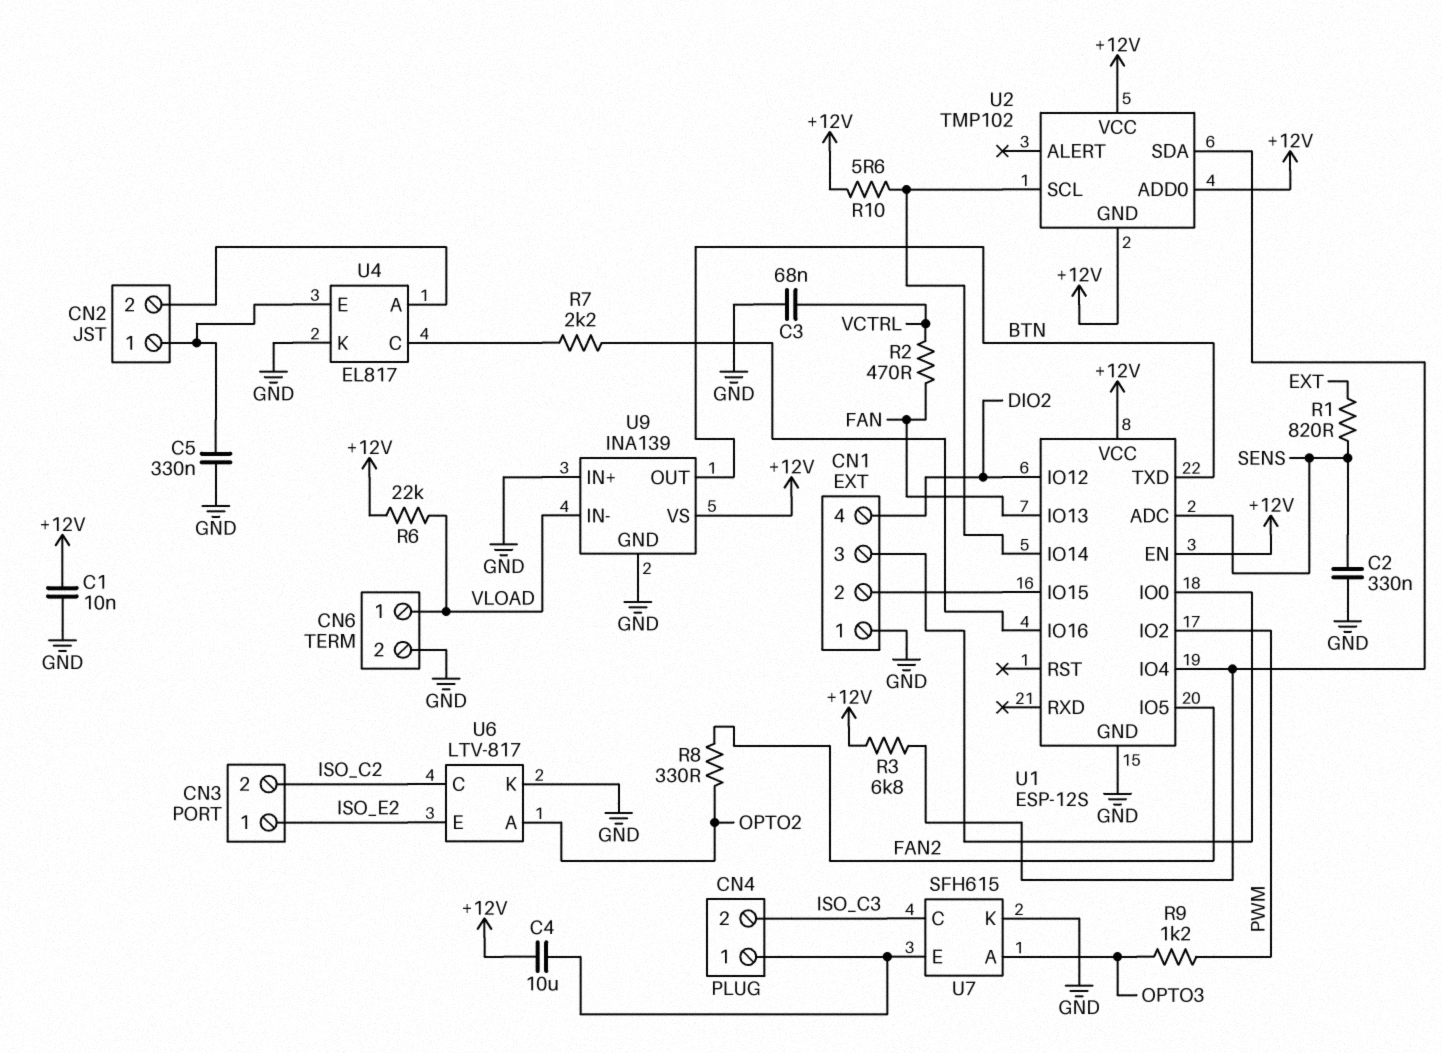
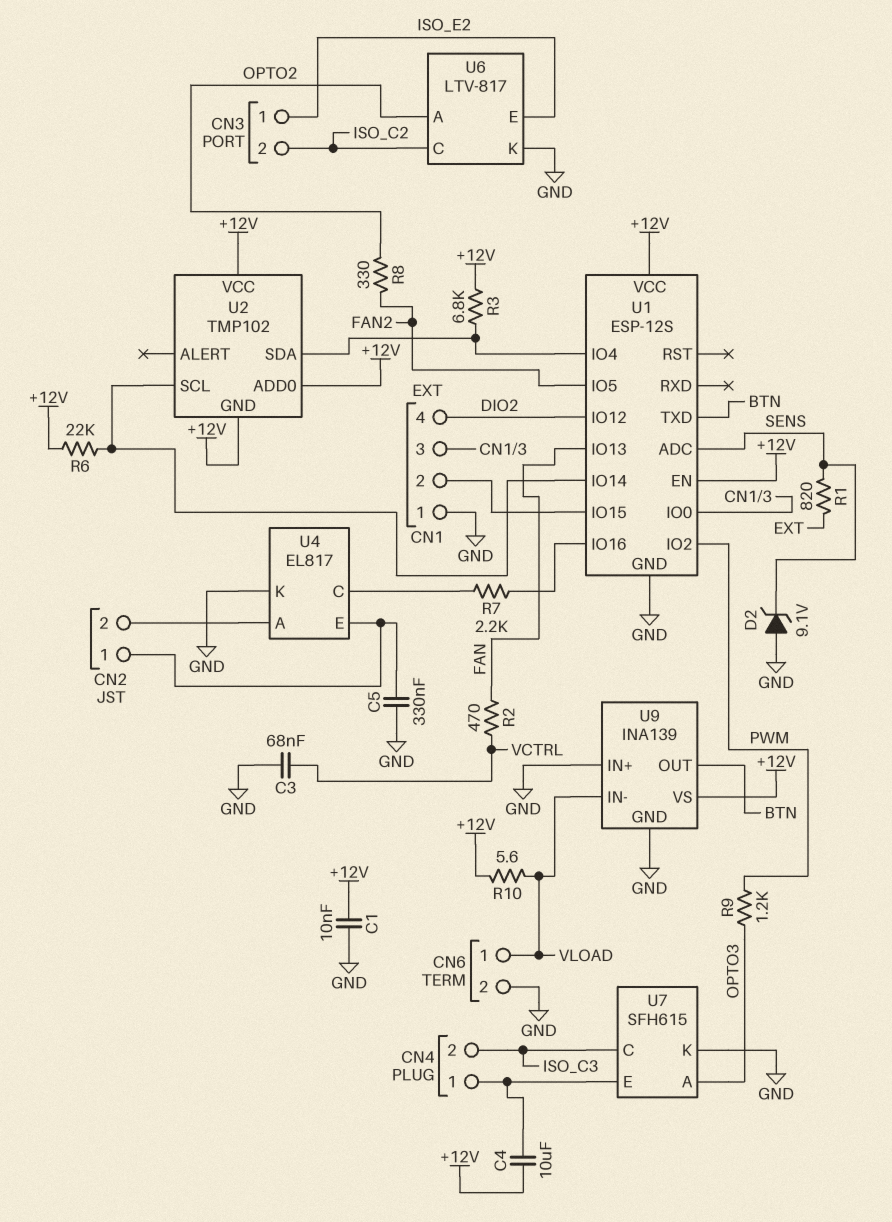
C2: 330nF (GND, SENS) -> none
D2: none -> zener 9.1V (A GND, K SENS)
R6: 22k (+12V, VLOAD) -> 22k (+12V, U1/IO14)
R10: 5.6 (+12V, U1/IO14) -> 5.6 (+12V, VLOAD)

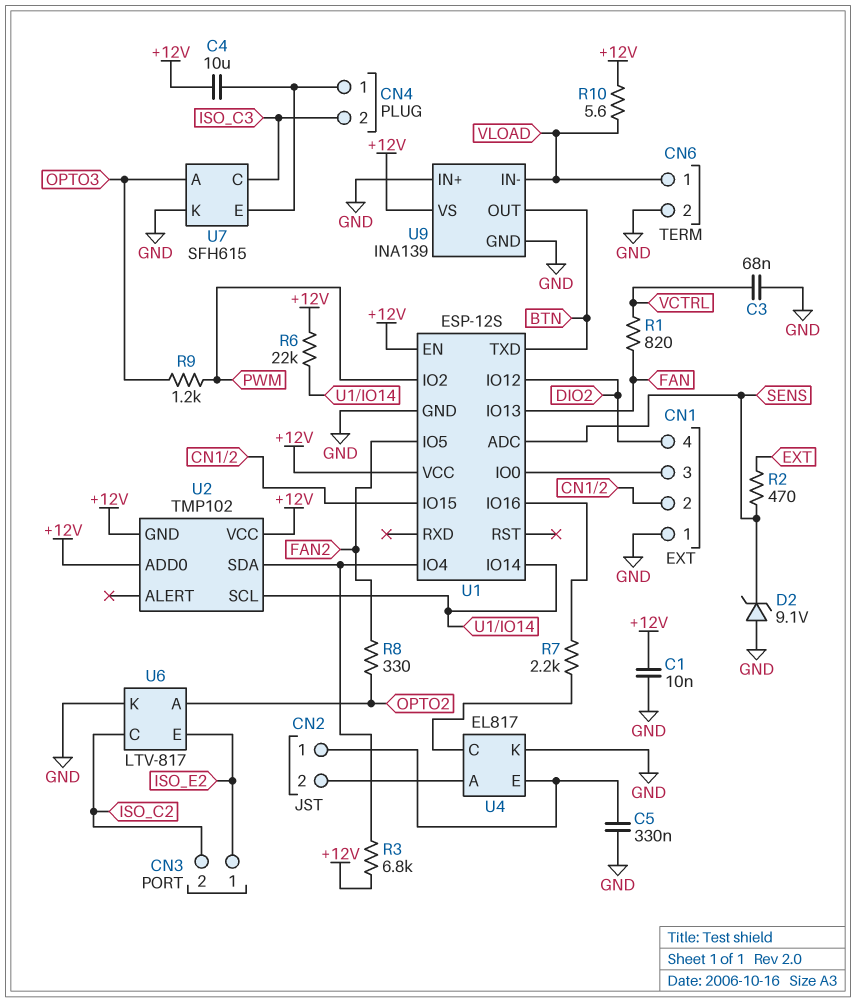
R1: 820 (EXT, SENS) -> 820 (FAN, VCTRL)
R2: 470 (FAN, VCTRL) -> 470 (EXT, SENS)

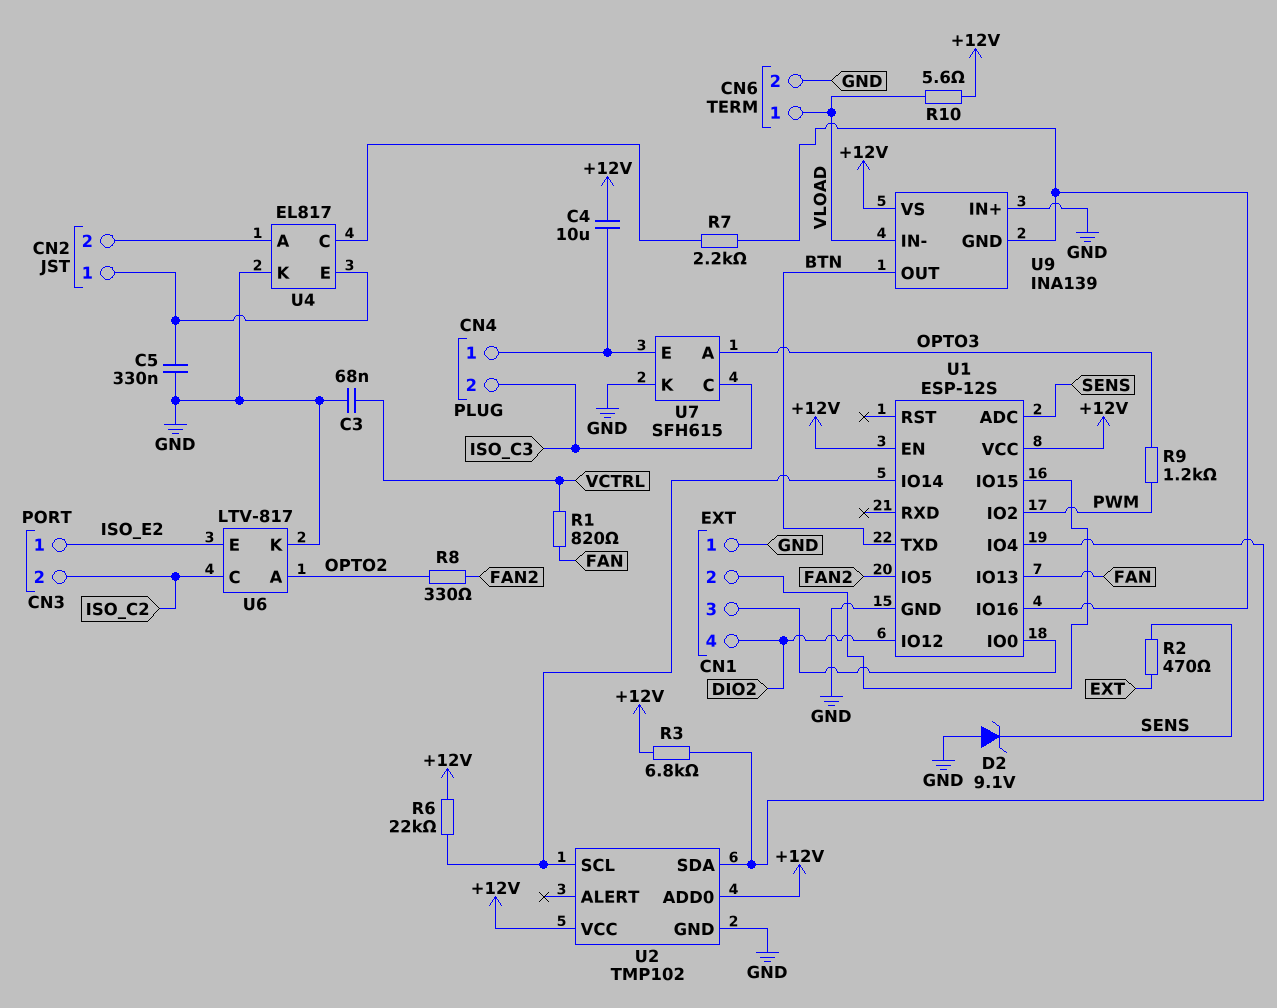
C1: 10nF (+12V, GND) -> none
U2 pin GND: +12V -> GND
U9 pin GND: GND -> U1/IO16

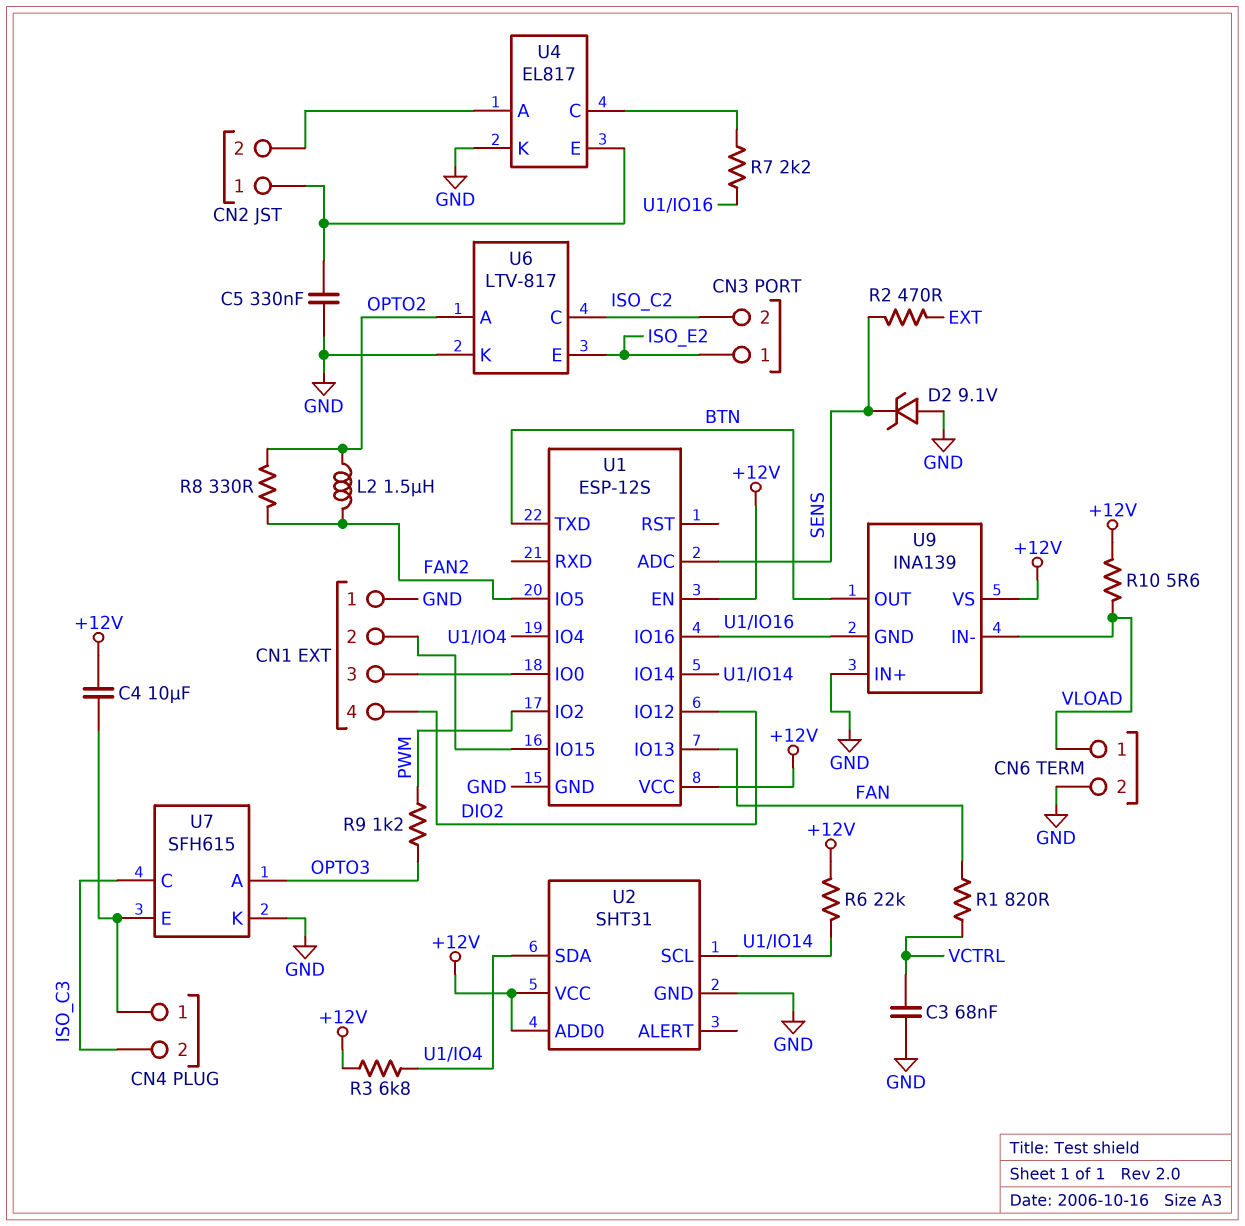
L2: none -> 1.5uH (FAN2, OPTO2)
U2: TMP102 -> SHT31

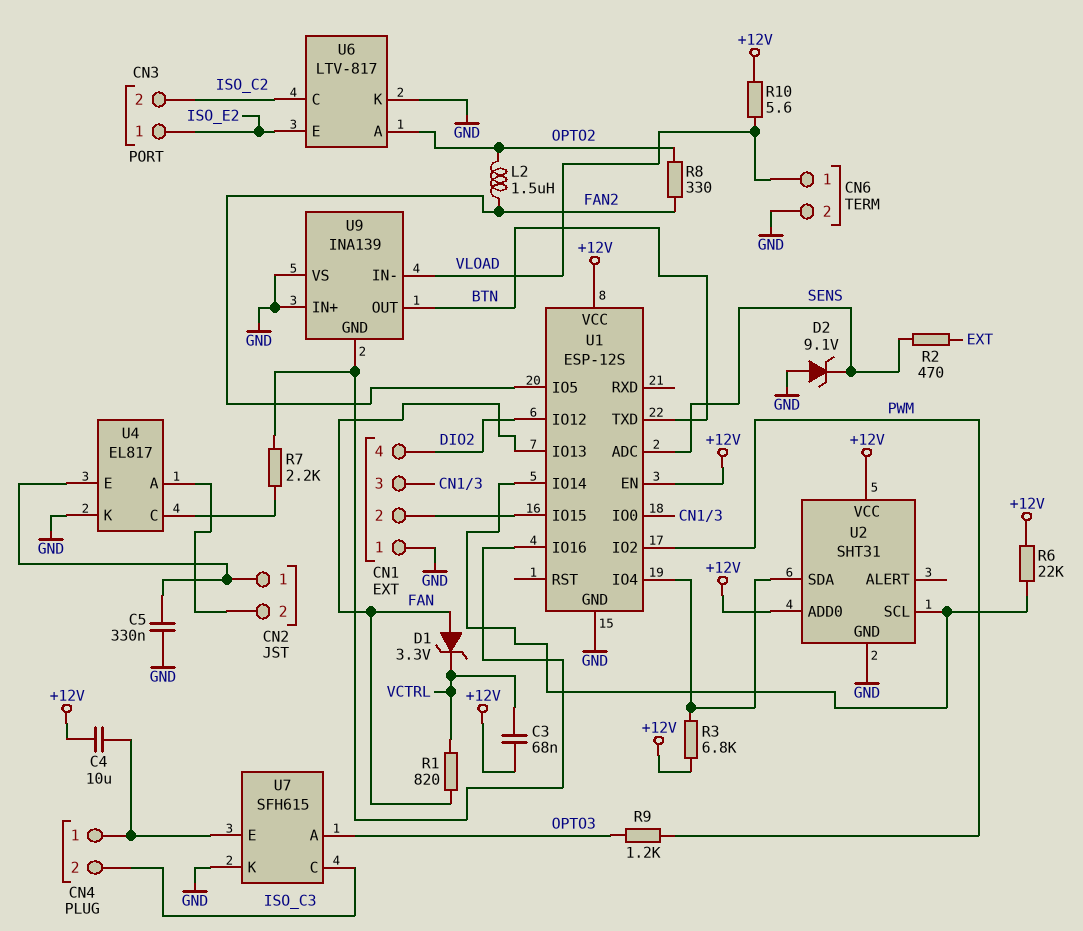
C3: 68nF (GND, VCTRL) -> 68nF (+12V, VCTRL)
D1: none -> zener 3.3V (A FAN, K VCTRL)
U9 pin VS: +12V -> GND

